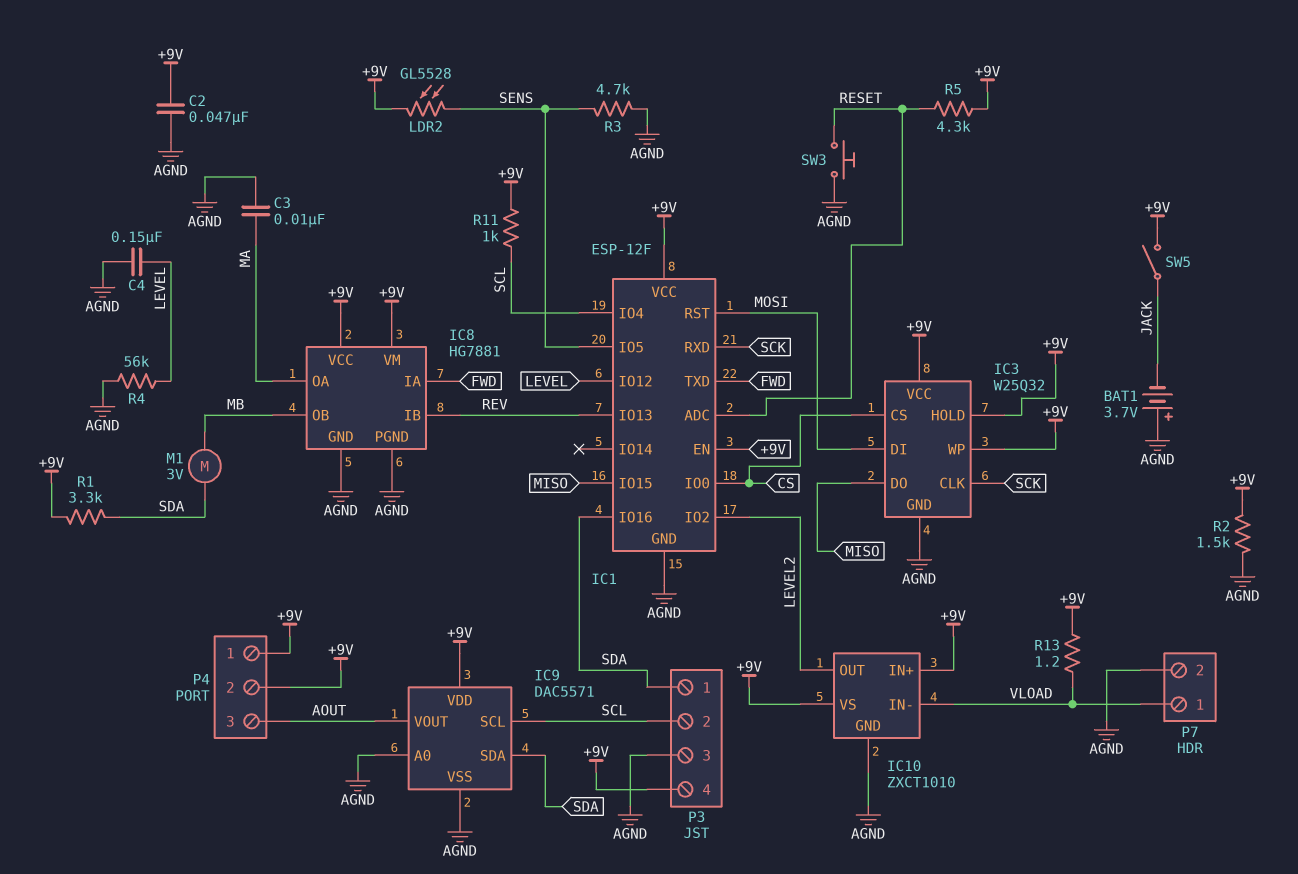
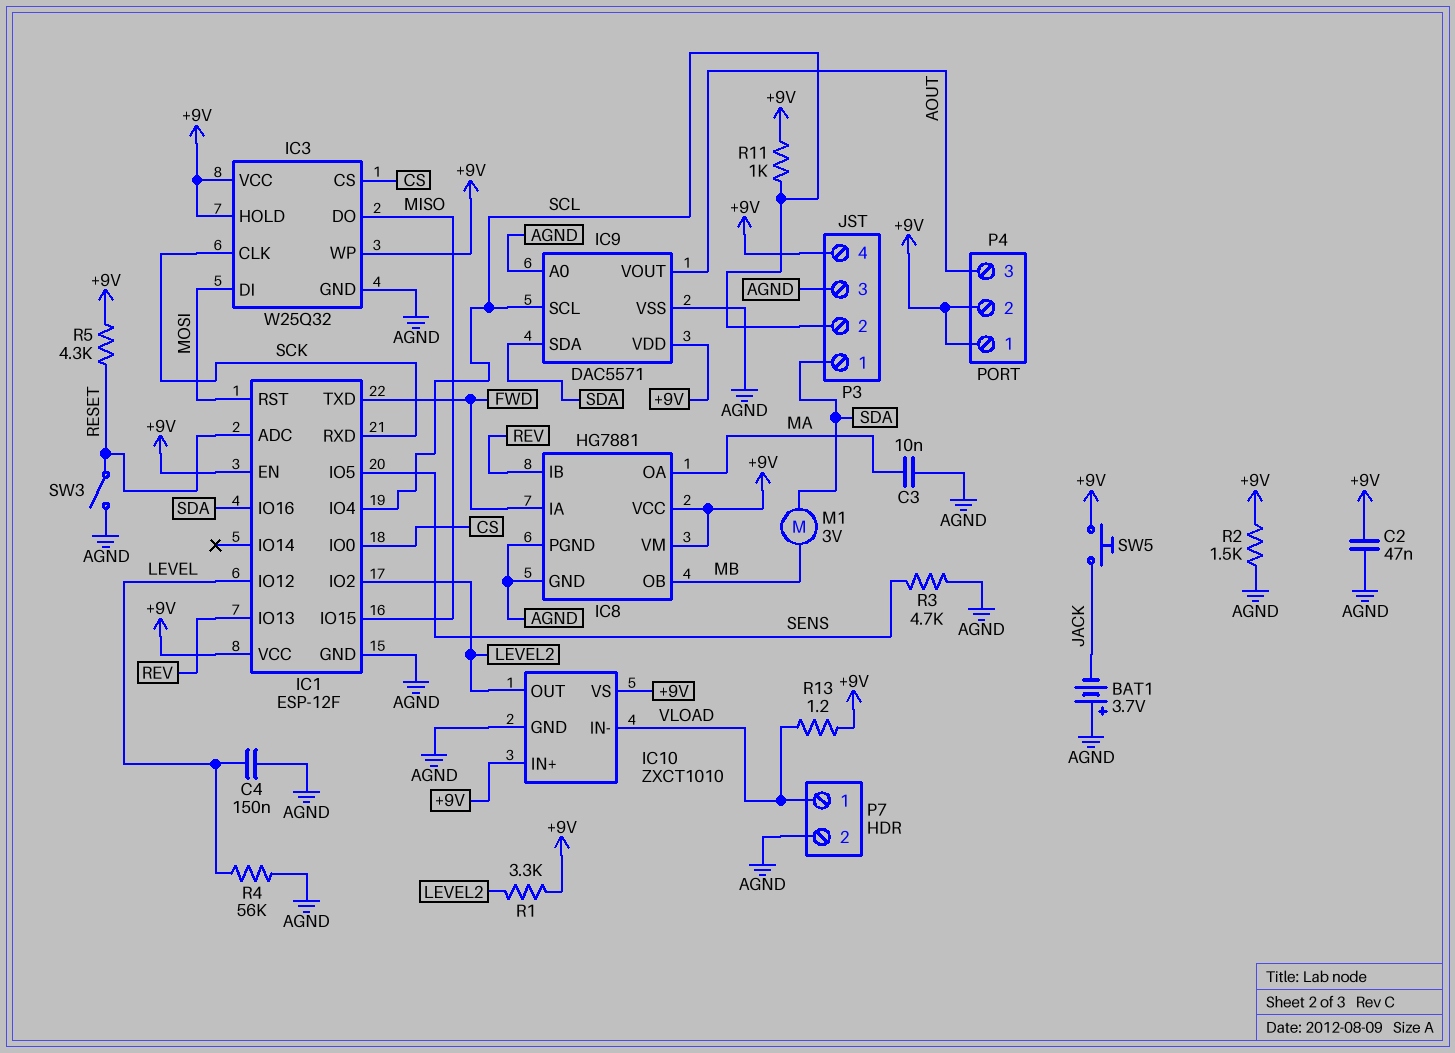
LDR2: GL5528 (+9V, SENS) -> none
R1: 3.3k (+9V, SDA) -> 3.3k (+9V, LEVEL2)
SW3: button (AGND, RESET) -> switch (AGND, RESET)
SW5: switch (+9V, JACK) -> button (+9V, JACK)

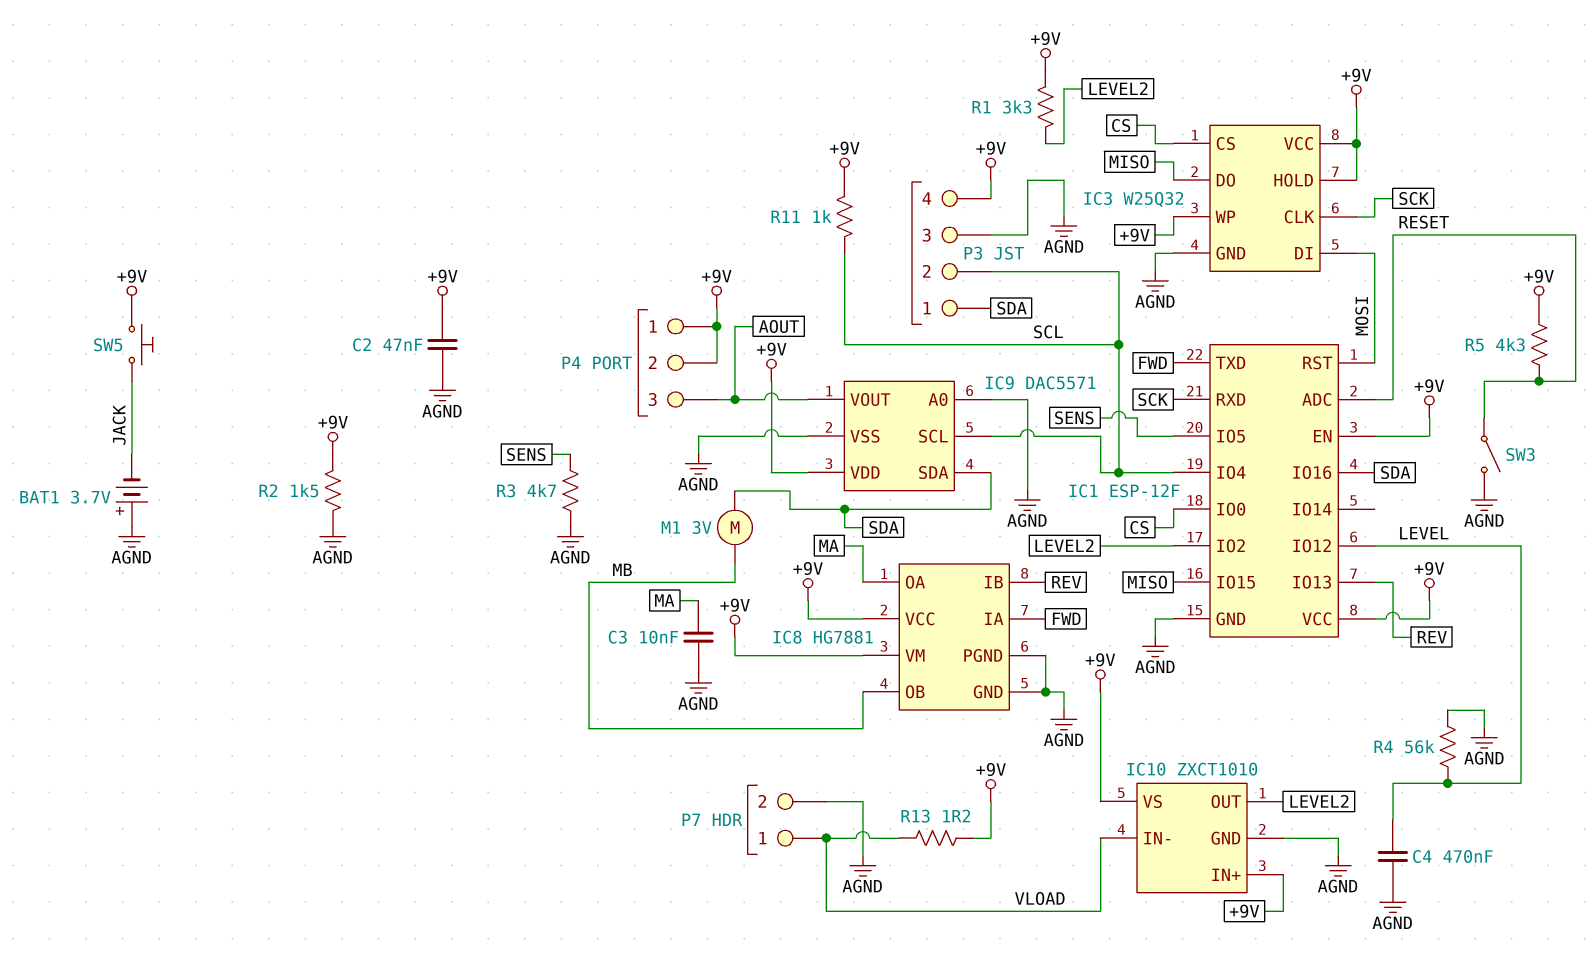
C4: 150nF (AGND, LEVEL) -> 470nF (AGND, LEVEL)

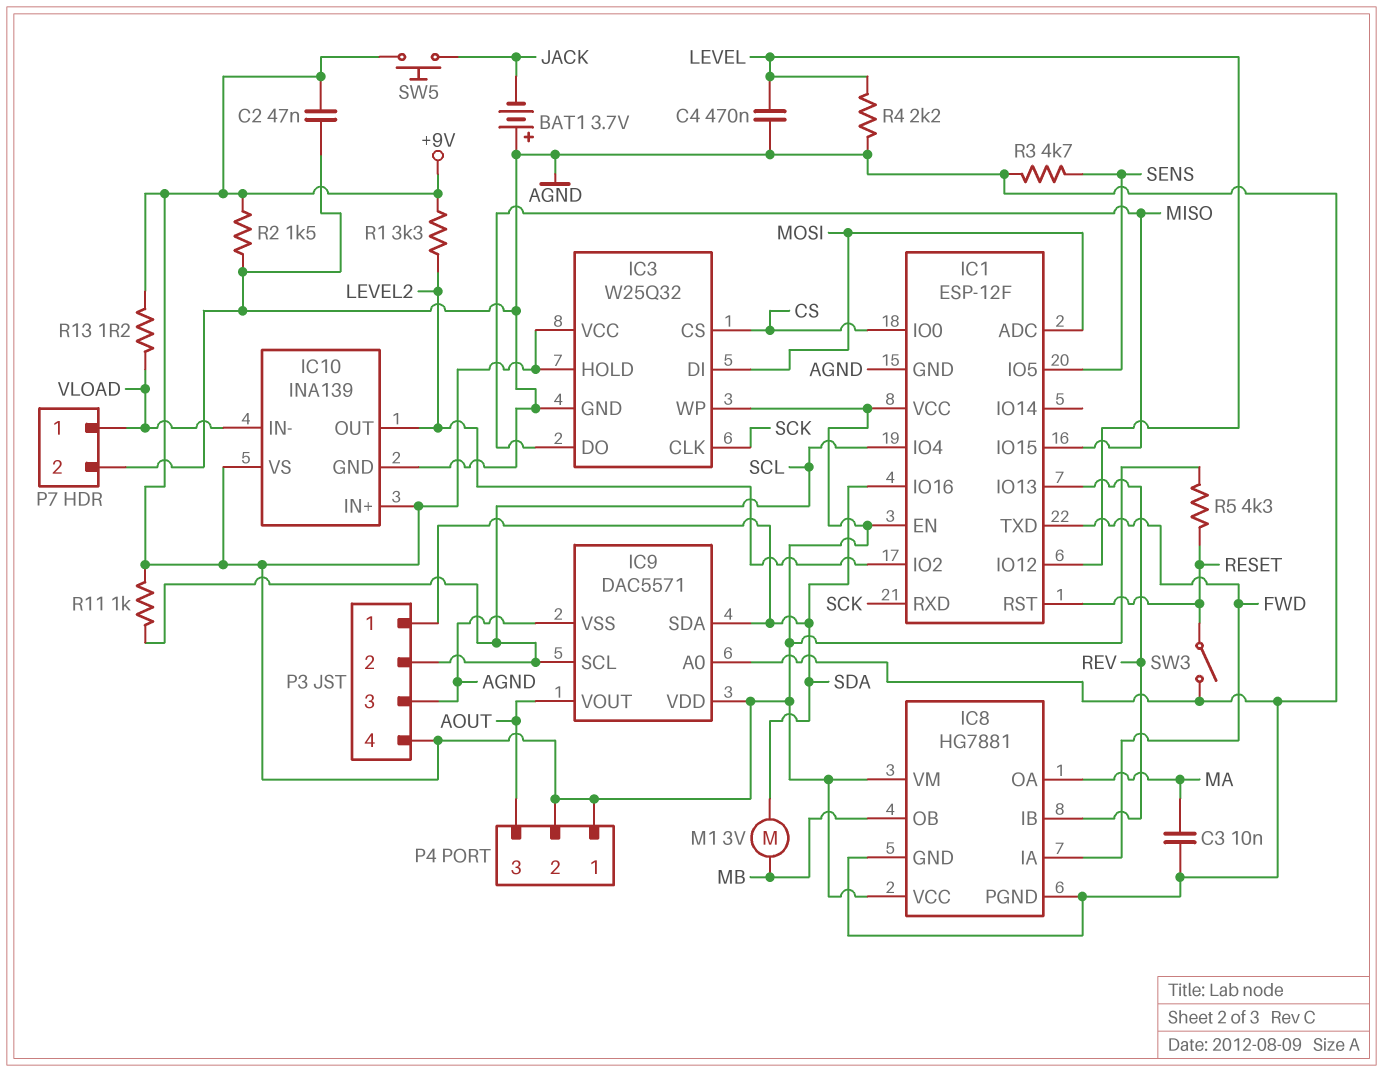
IC1 pin ADC: RESET -> MOSI
IC1 pin RST: MOSI -> RESET
IC10: ZXCT1010 -> INA139
R4: 56k (AGND, LEVEL) -> 2.2k (AGND, LEVEL)

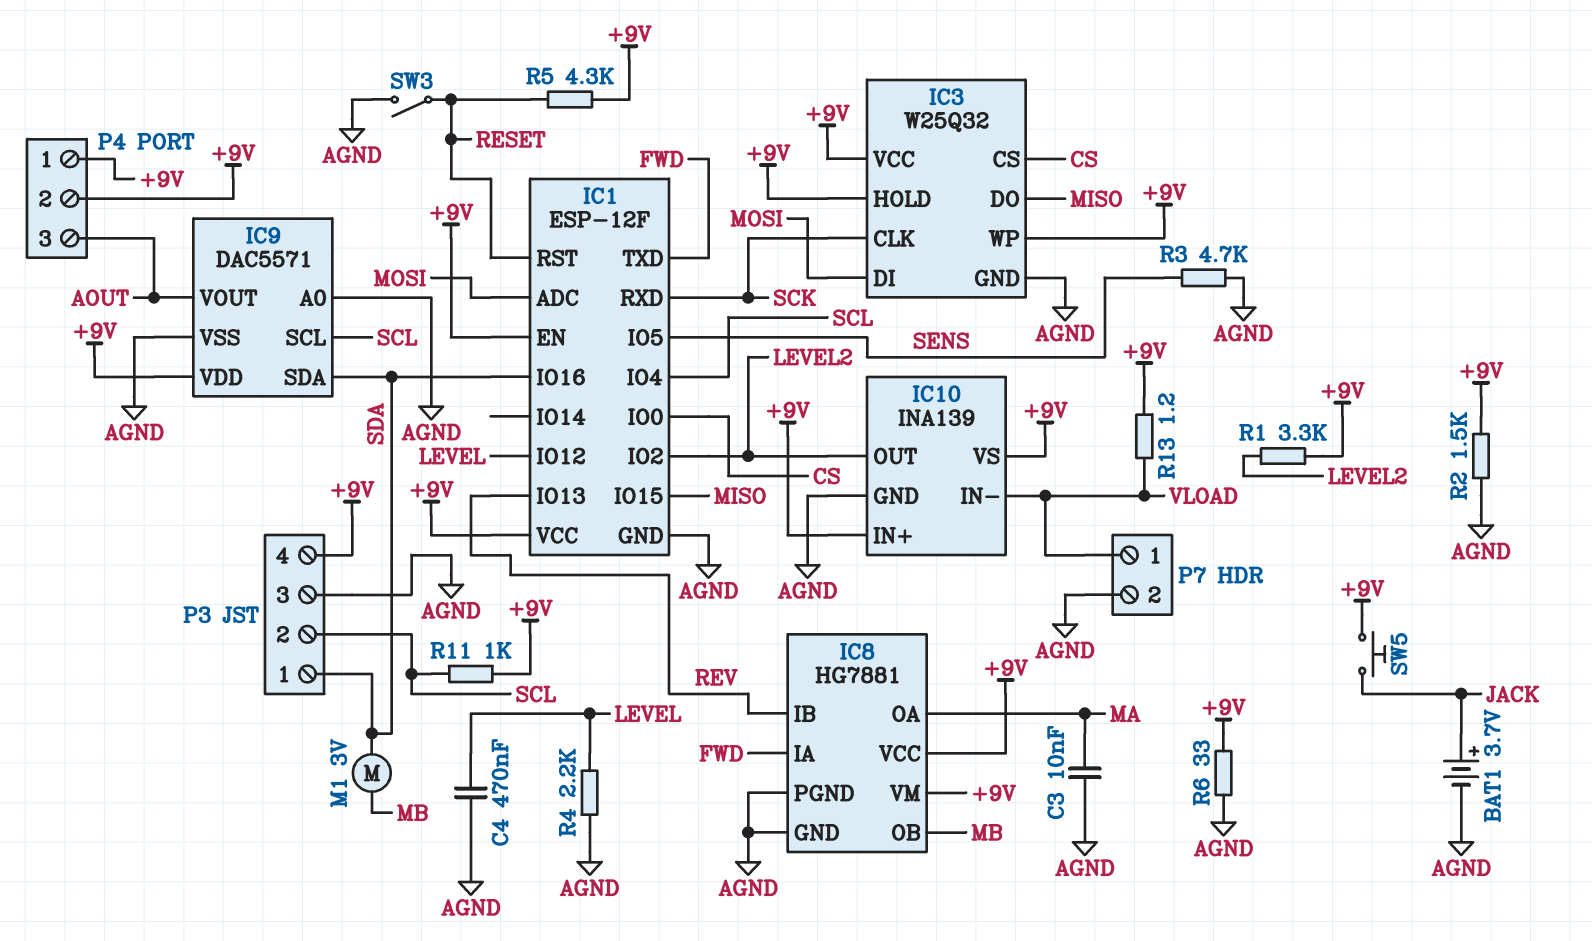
BAT1: 3.7V (plus AGND, minus JACK) -> 3.7V (plus JACK, minus AGND)
C2: 47nF (+9V, AGND) -> none
R6: none -> 33 (+9V, AGND)

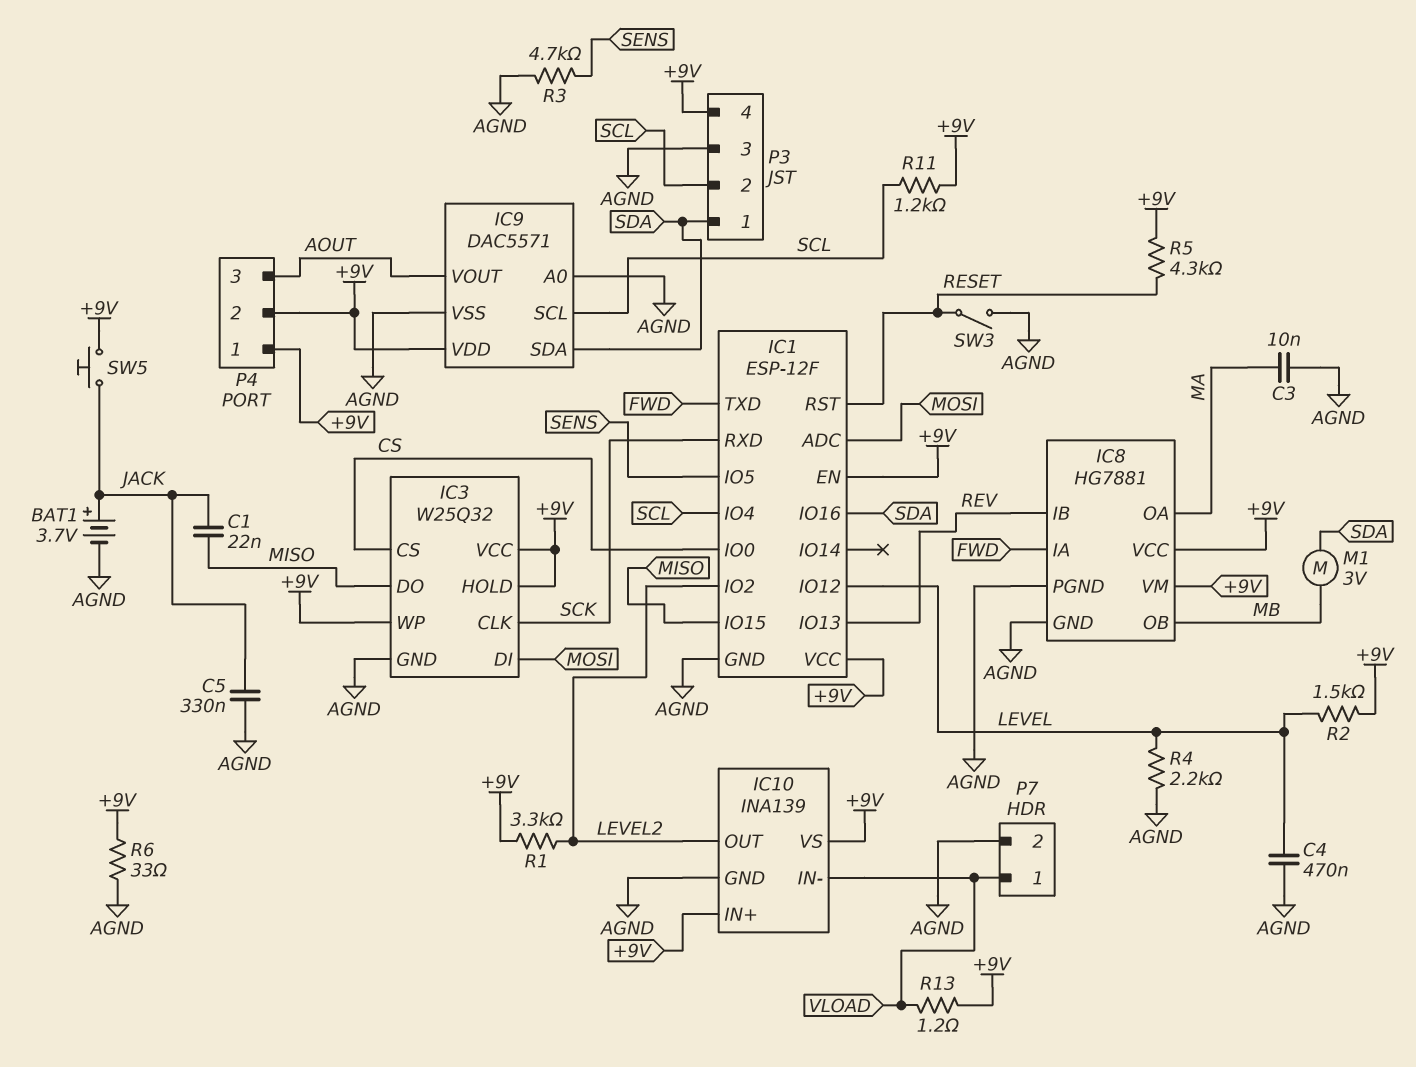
C1: none -> 22nF (JACK, MISO)
C5: none -> 330nF (AGND, JACK)
R2: 1.5k (+9V, AGND) -> 1.5k (+9V, LEVEL)
R11: 1k (+9V, SCL) -> 1.2k (+9V, SCL)

